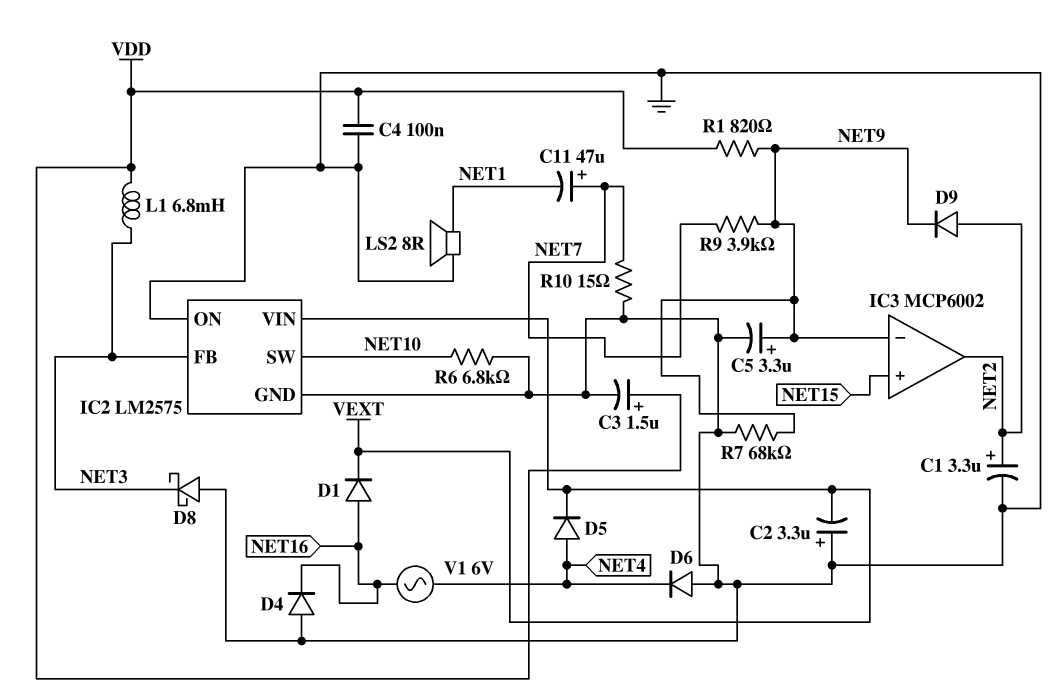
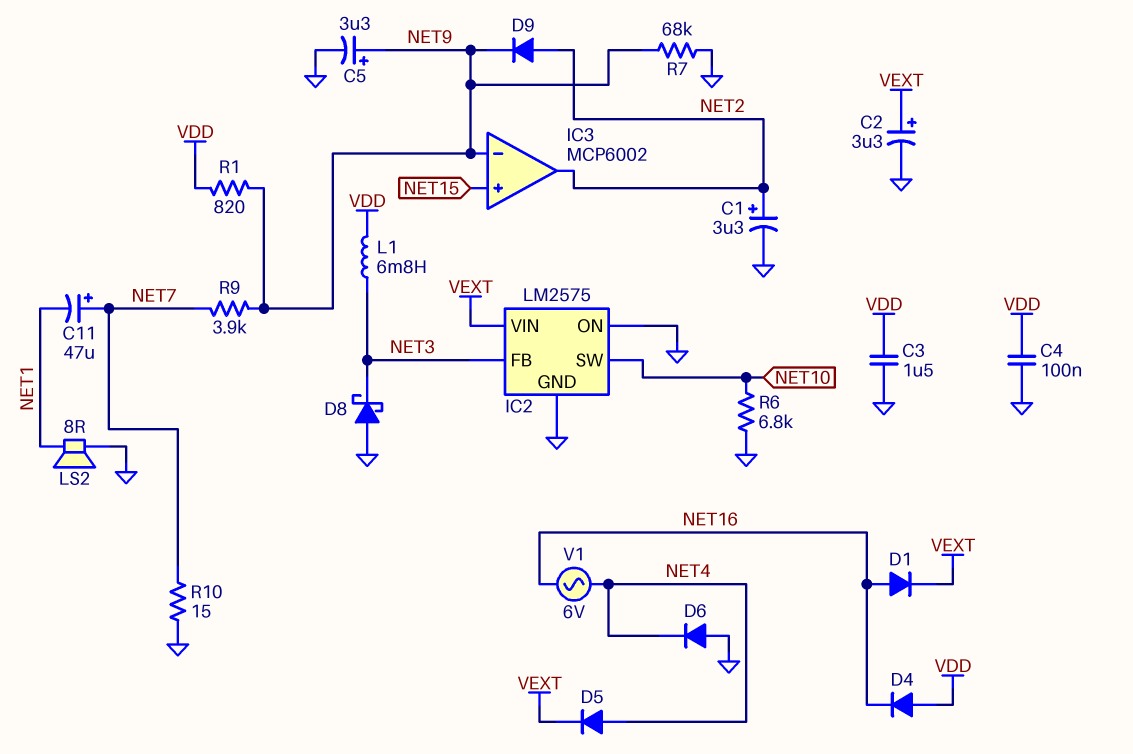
C2: 3.3uF (plus GND, minus VEXT) -> 3.3uF (plus VEXT, minus GND)
C3: 1.5uF (plus VDD, minus GND) -> 1.5uF (GND, VDD)
D4: diode (A GND, K NET16) -> diode (A VDD, K NET16)

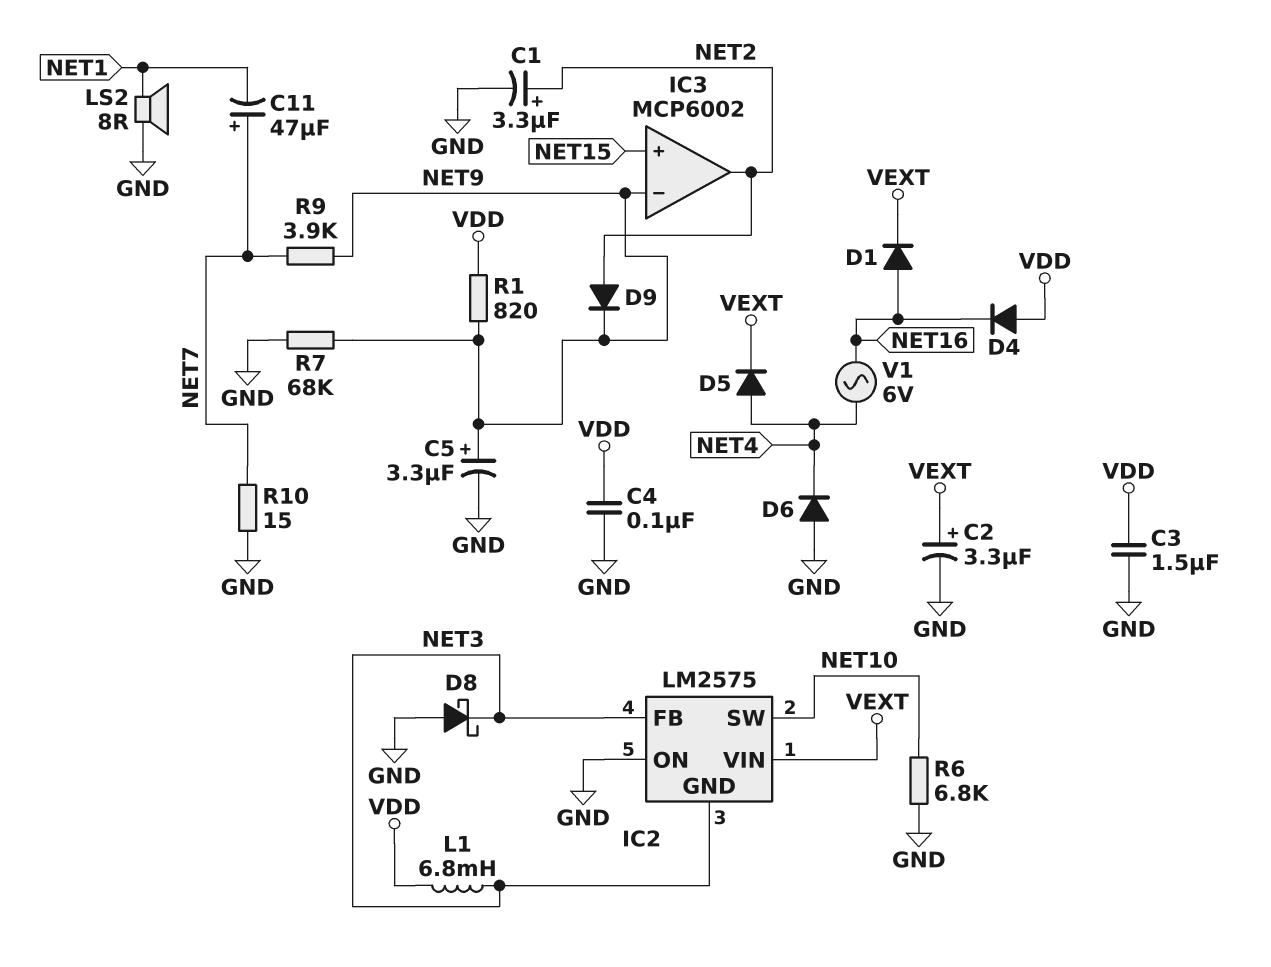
IC2 pin GND: GND -> NET3

